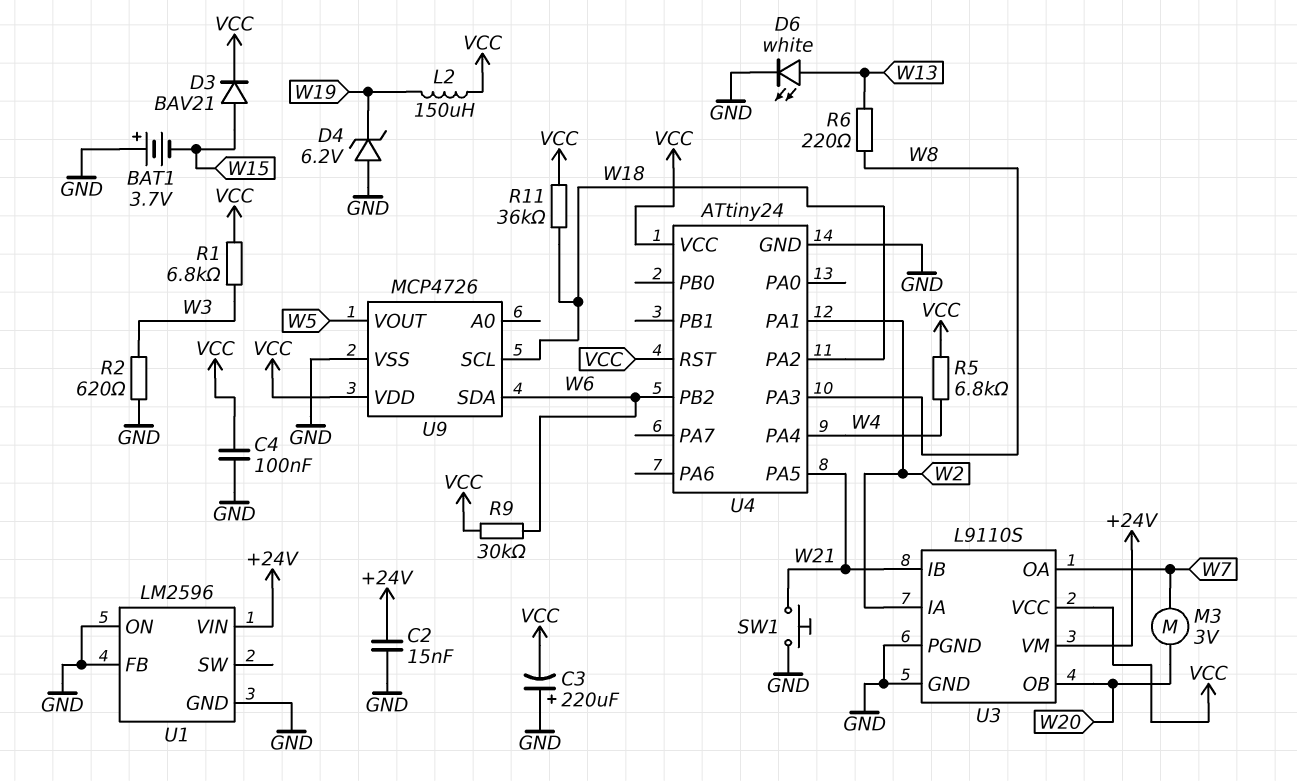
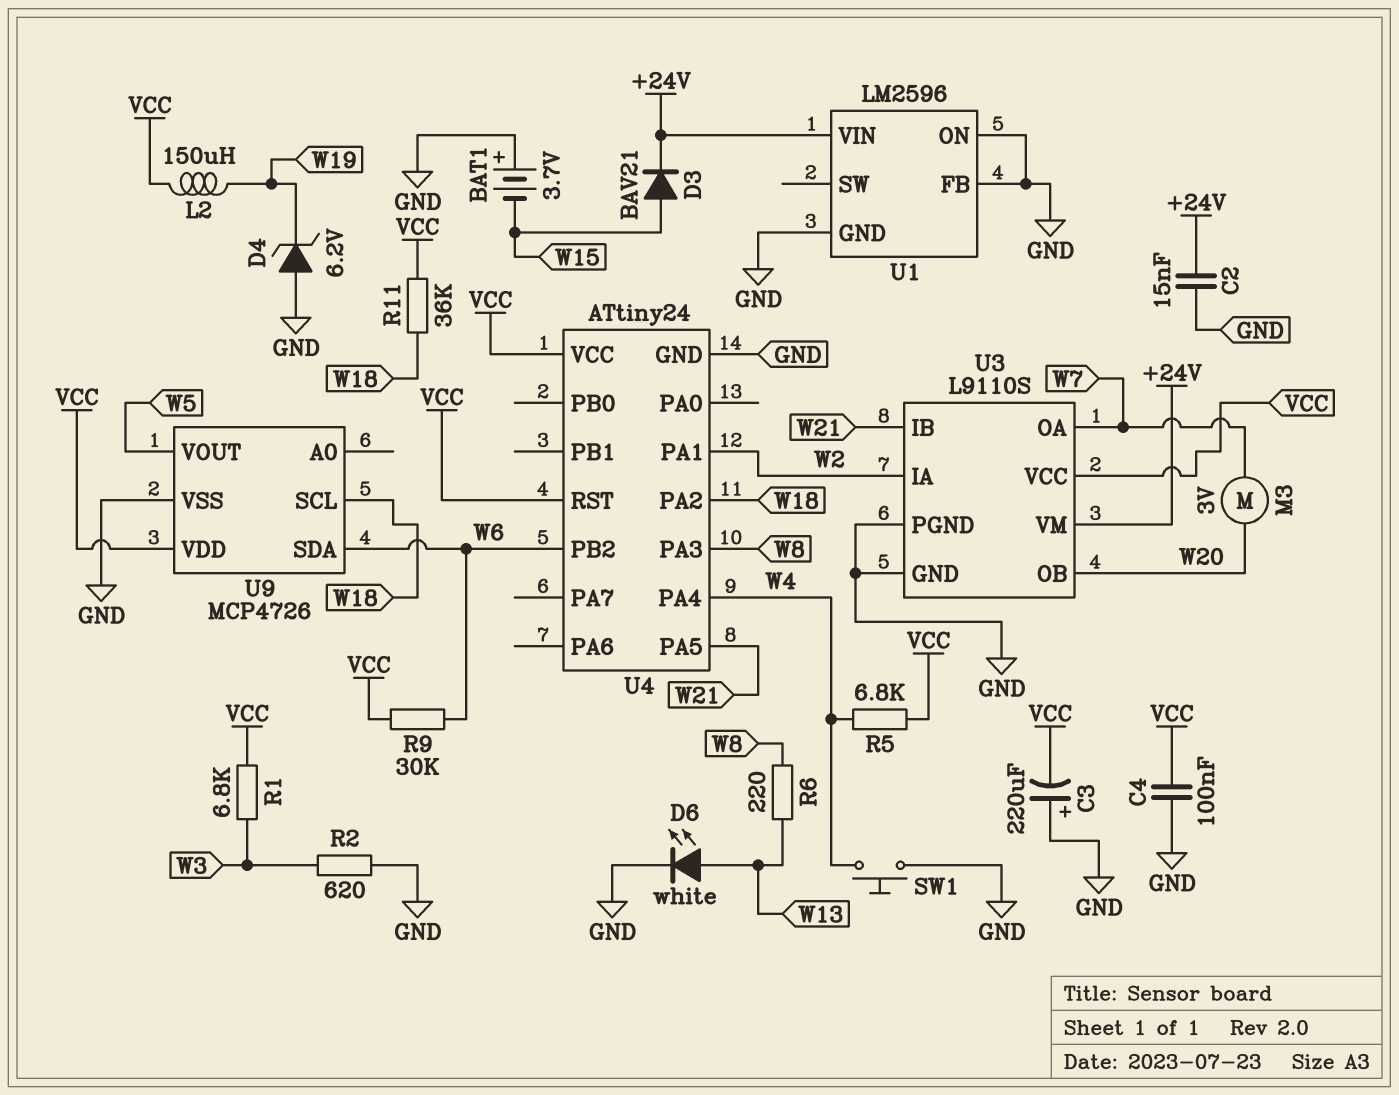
D3: diode BAV21 (A W15, K VCC) -> diode BAV21 (A W15, K +24V)
SW1: button (GND, W21) -> button (GND, W4)

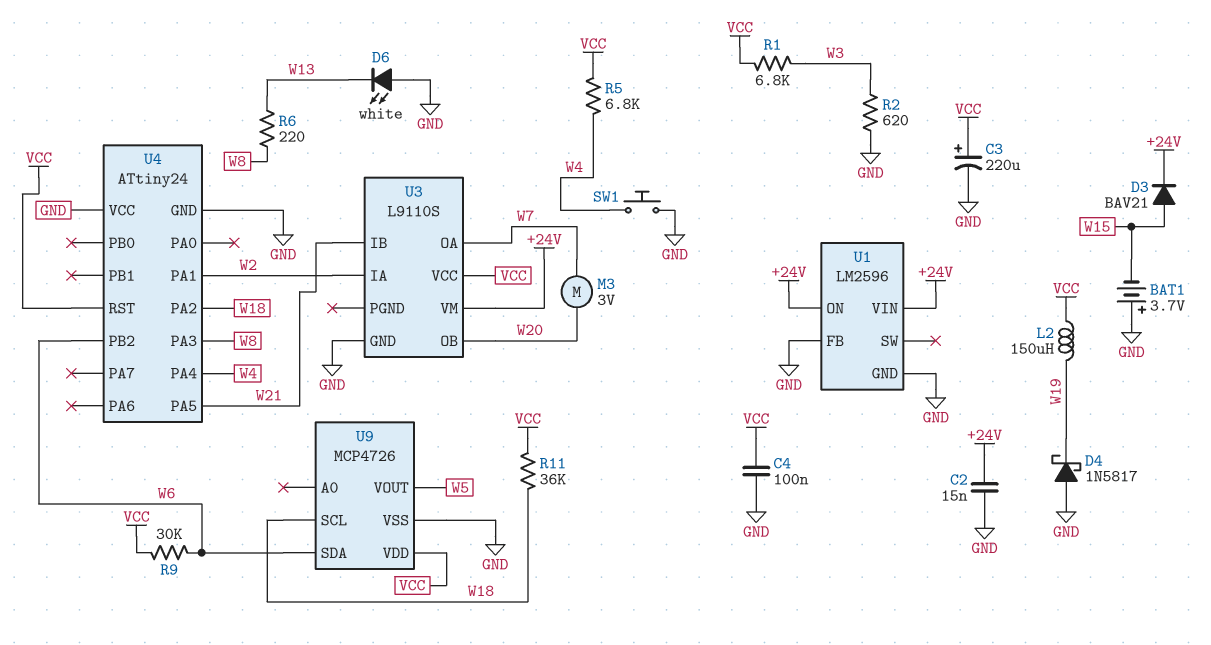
C3: 220uF (plus GND, minus VCC) -> 220uF (plus VCC, minus GND)
D4: zener 6.2V (A GND, K W19) -> schottky 1N5817 (A GND, K W19)
D6: LED white (A W13, K GND) -> LED white (A GND, K W13)
U1 pin ON: GND -> +24V
U3 pin PGND: GND -> none
U4 pin VCC: VCC -> GND

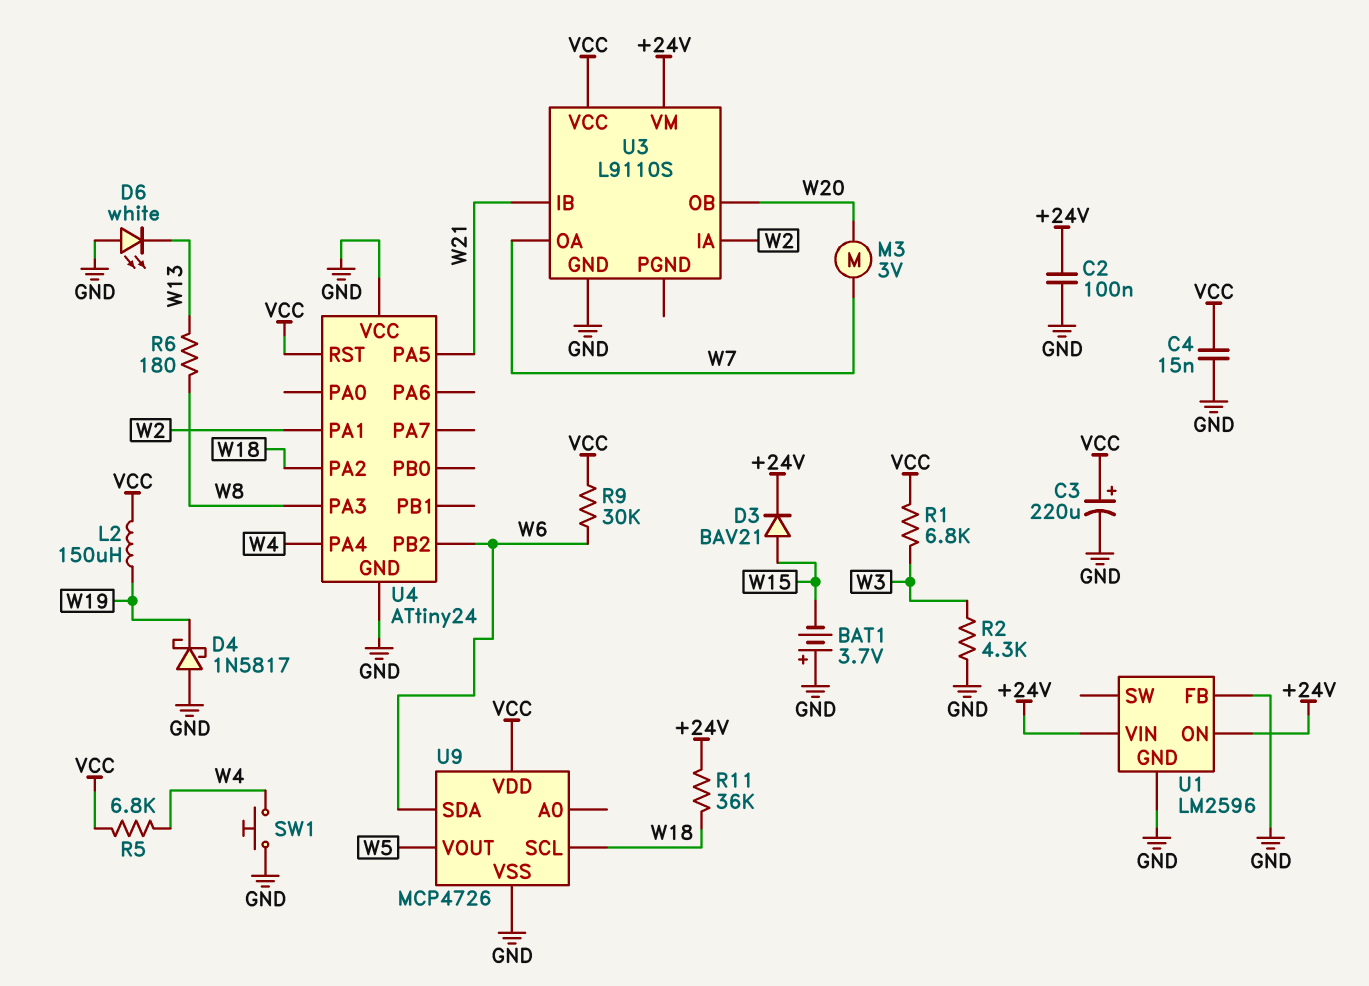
C2: 15nF (+24V, GND) -> 100nF (+24V, GND)
C4: 100nF (GND, VCC) -> 15nF (GND, VCC)
R2: 620 (GND, W3) -> 4.3k (GND, W3)
R6: 220 (W8, W13) -> 180 (W8, W13)
R11: 36k (VCC, W18) -> 36k (+24V, W18)

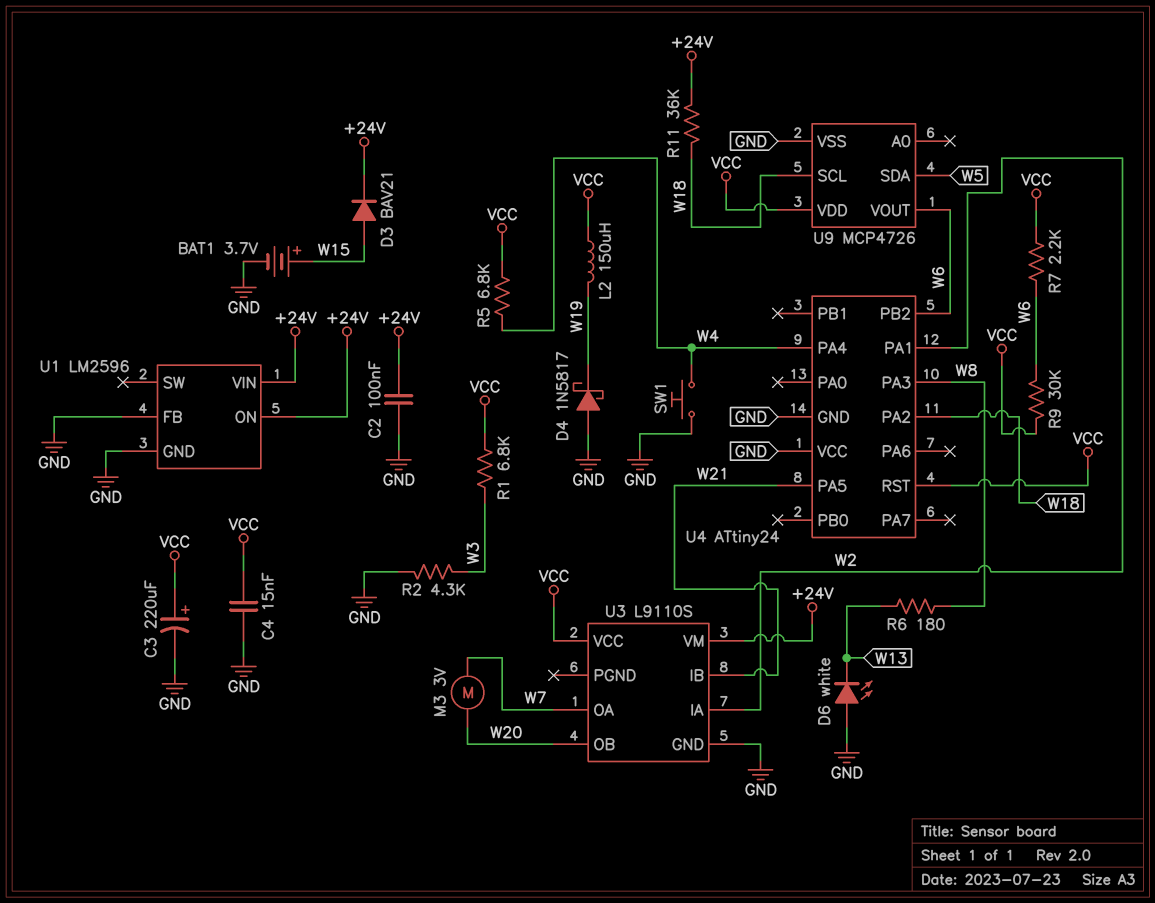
BAT1: 3.7V (plus GND, minus W15) -> 3.7V (plus W15, minus GND)
R7: none -> 2.2k (VCC, W6)
U9 pin SDA: W6 -> W5
U9 pin VOUT: W5 -> W6

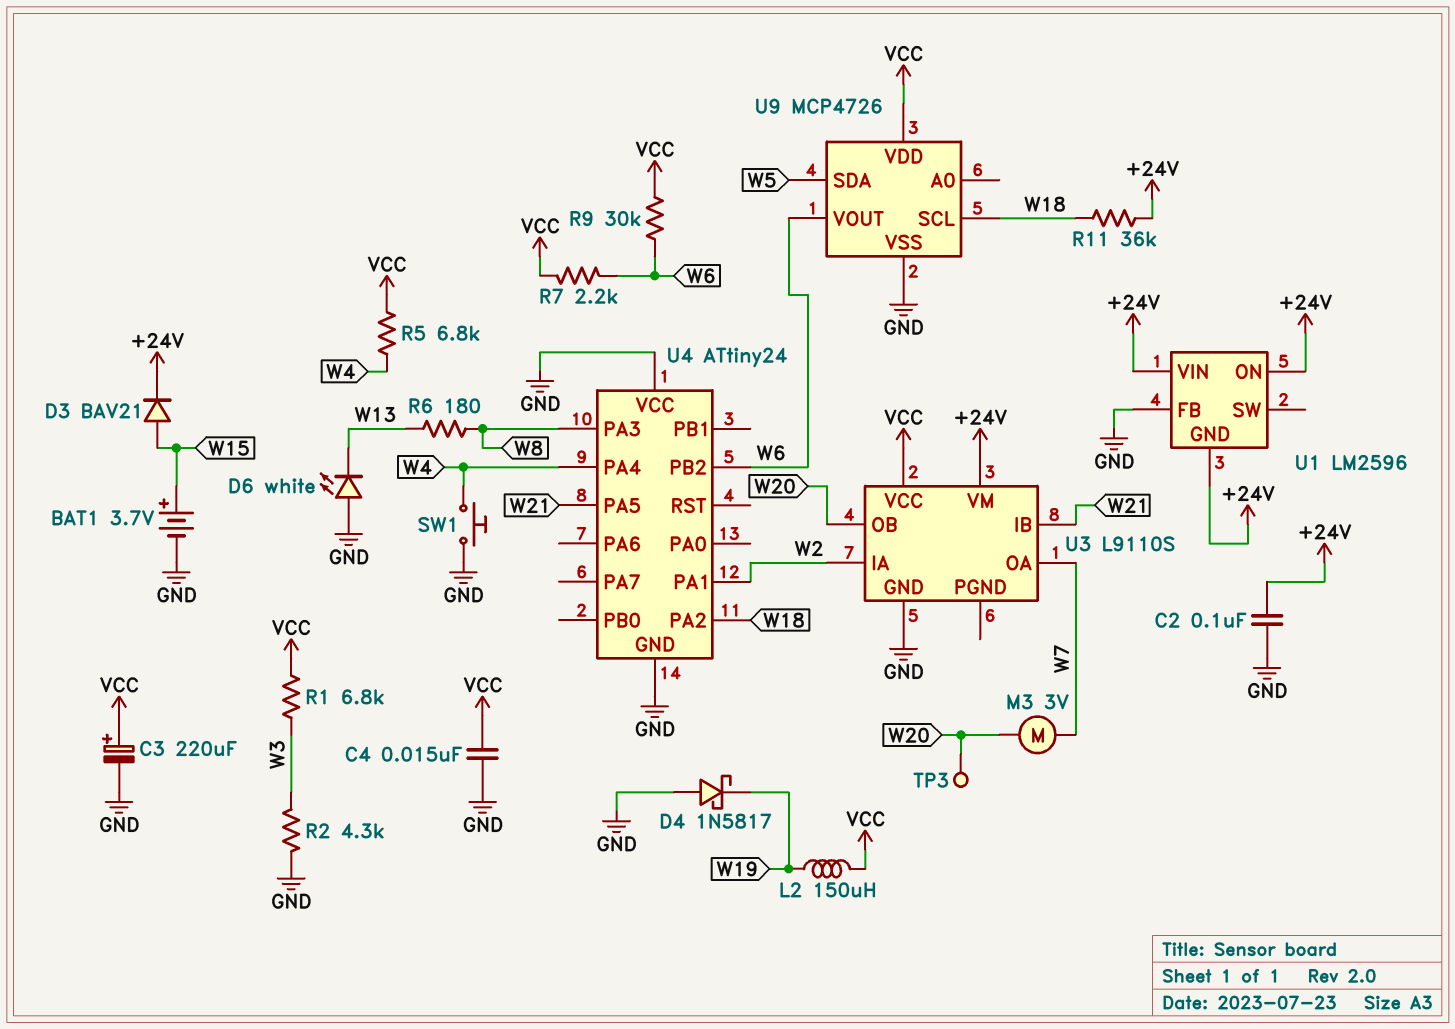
TP3: none -> test point (W20)
U1 pin GND: GND -> +24V
U4 pin RST: VCC -> none

